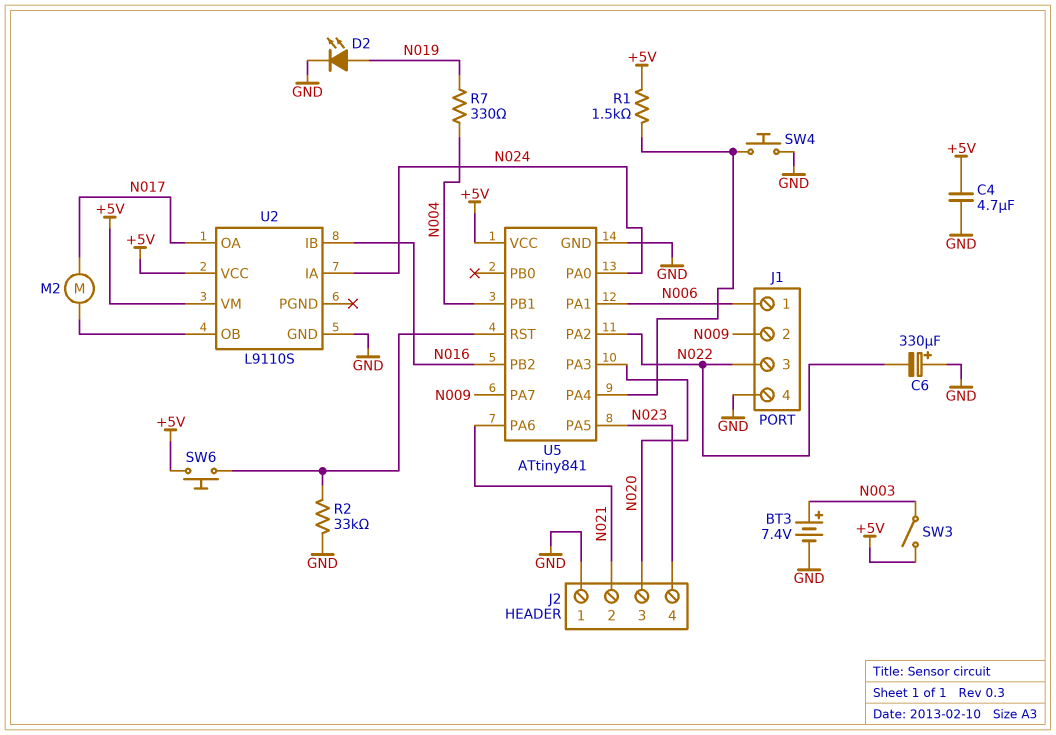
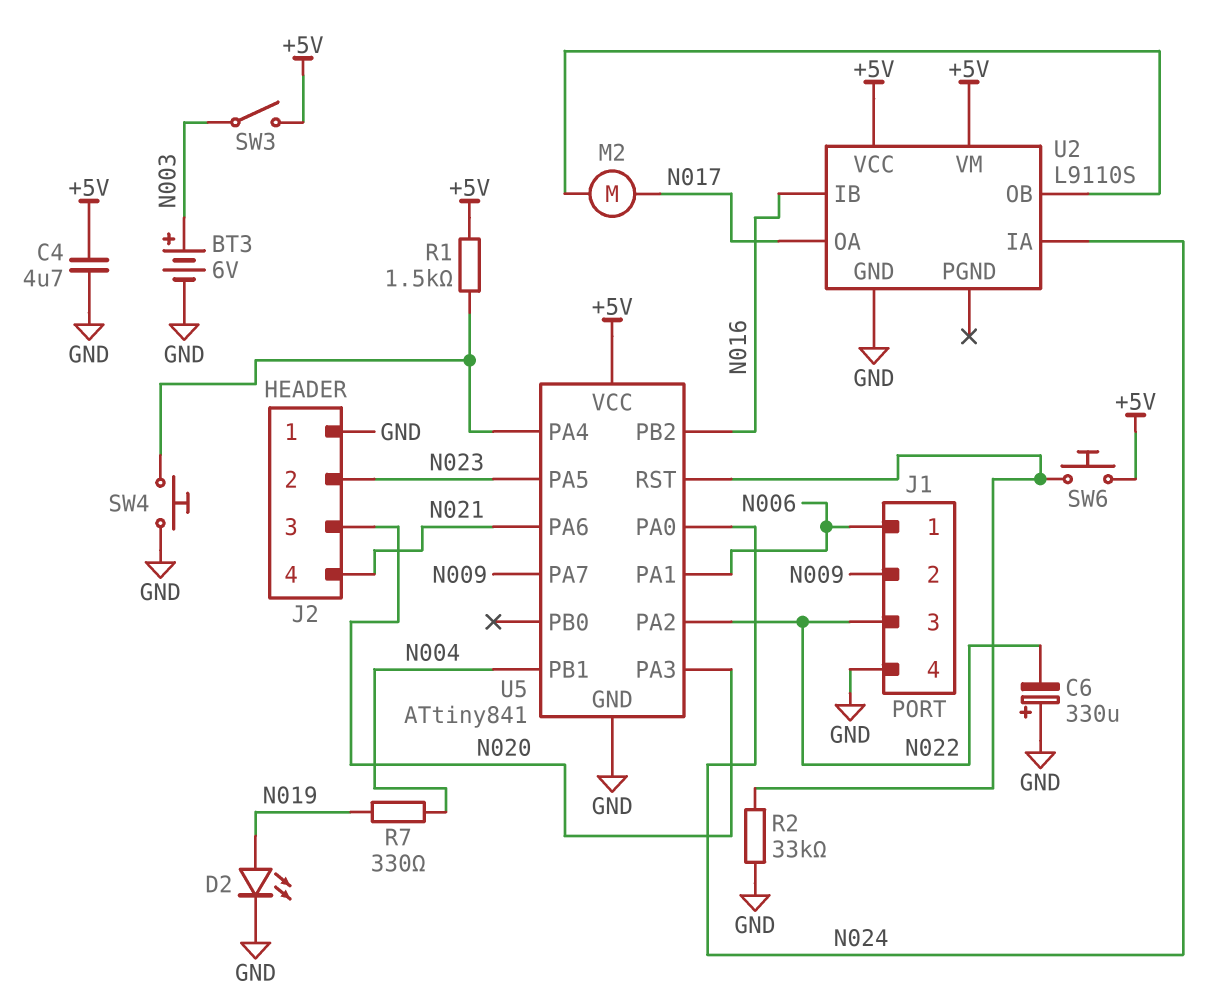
BT3: 7.4V (plus N003, minus GND) -> 6V (plus N003, minus GND)
J2 pin 2: N021 -> N023
J2 pin 4: N023 -> N021

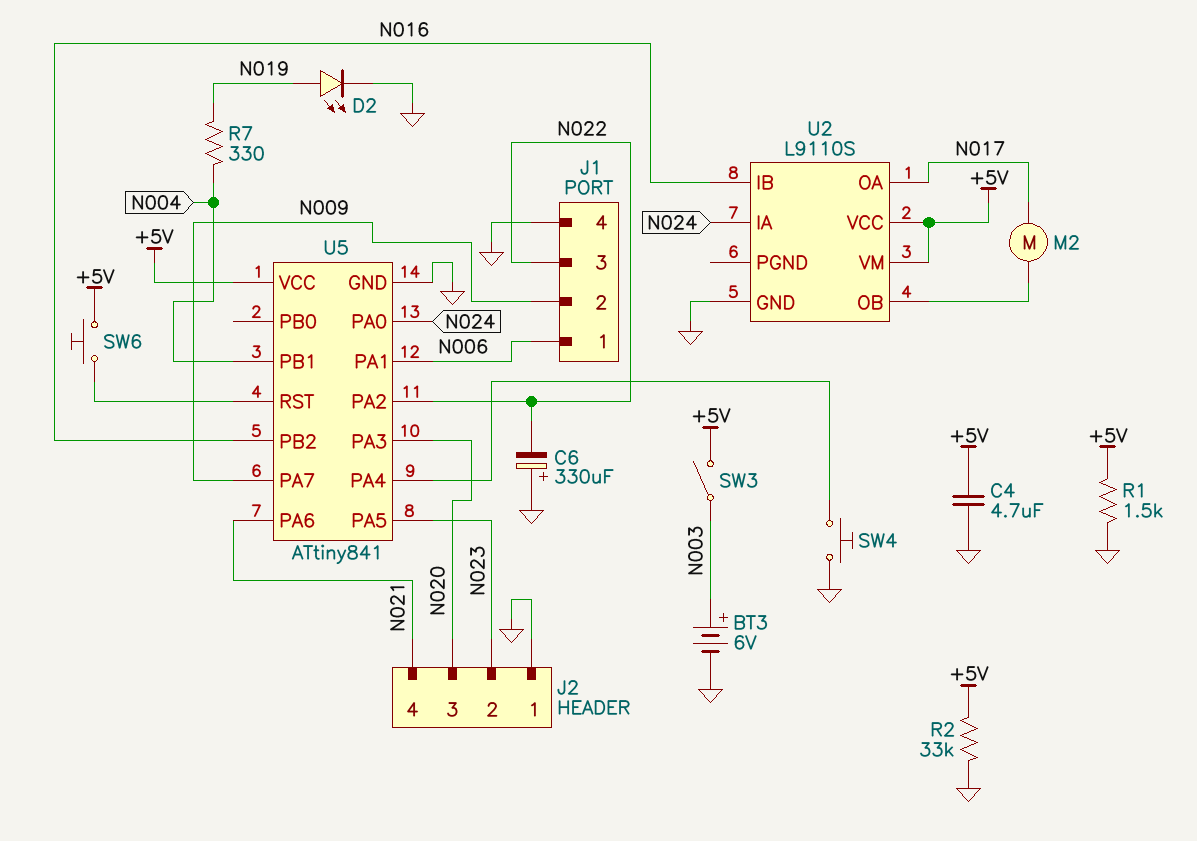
R1: 1.5k (+5V, U5/PA4) -> 1.5k (+5V, GND)
R2: 33k (GND, U5/RST) -> 33k (+5V, GND)

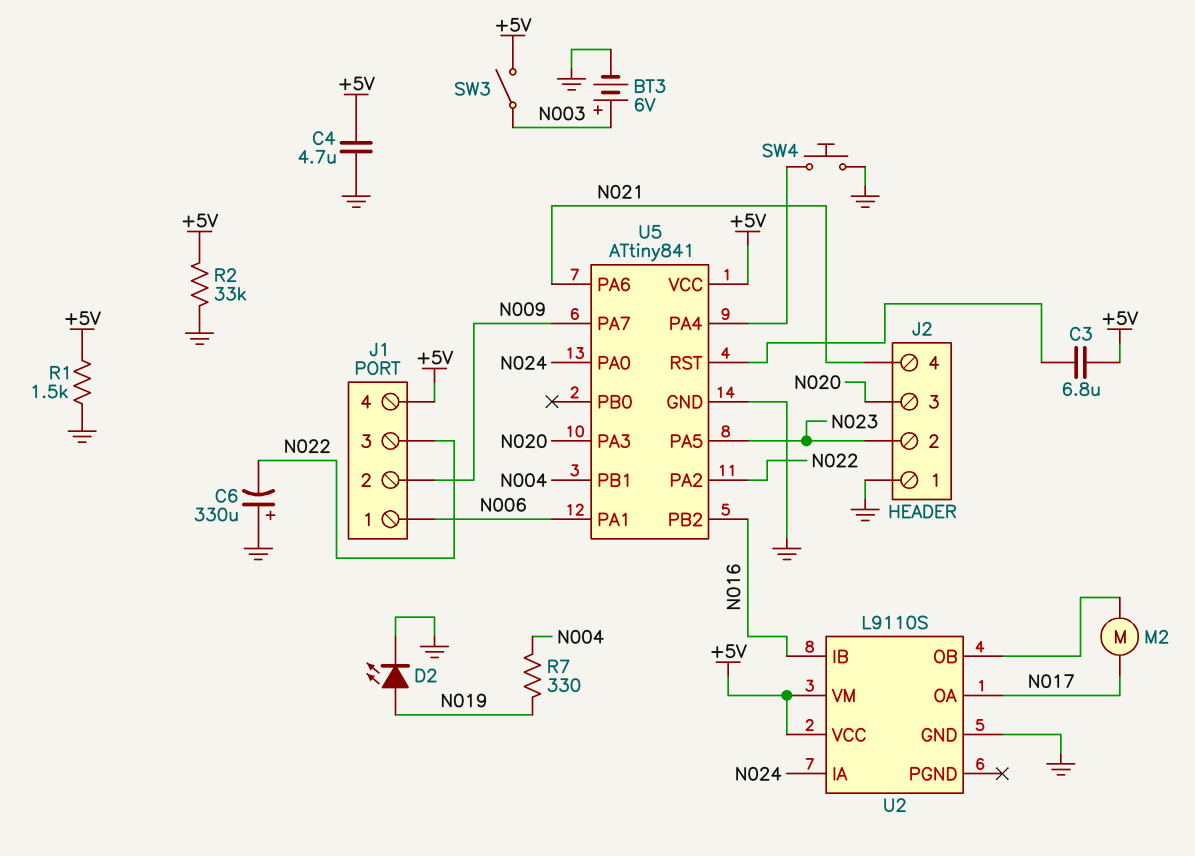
C3: none -> 6.8uF (+5V, U5/RST)
J1 pin 4: GND -> +5V
SW6: button (+5V, U5/RST) -> none

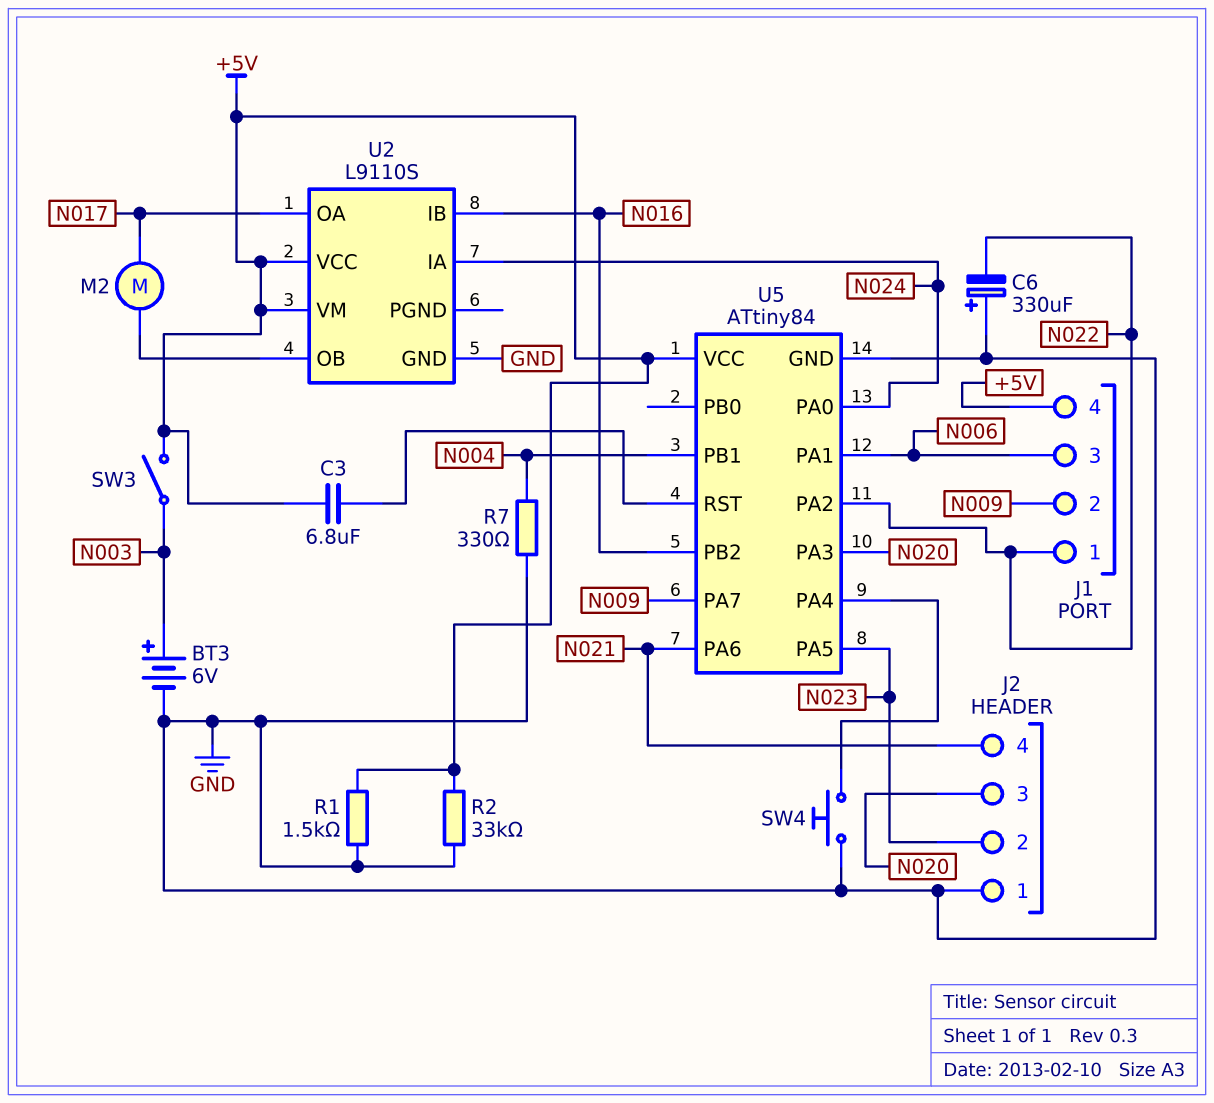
C4: 4.7uF (+5V, GND) -> none
D2: LED (A N019, K GND) -> none
J1 pin 1: N006 -> N022
J1 pin 3: N022 -> N006
R7: 330 (N004, N019) -> 330 (GND, N004)
U5: ATtiny841 -> ATtiny84

